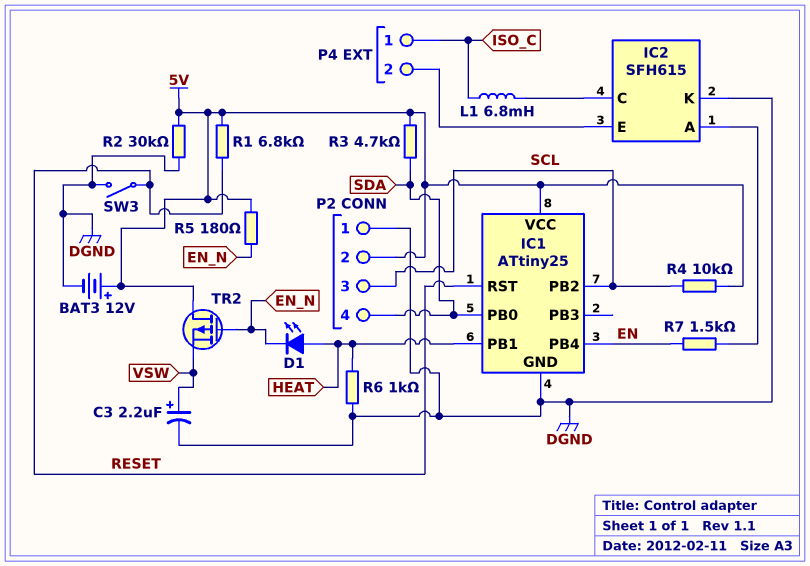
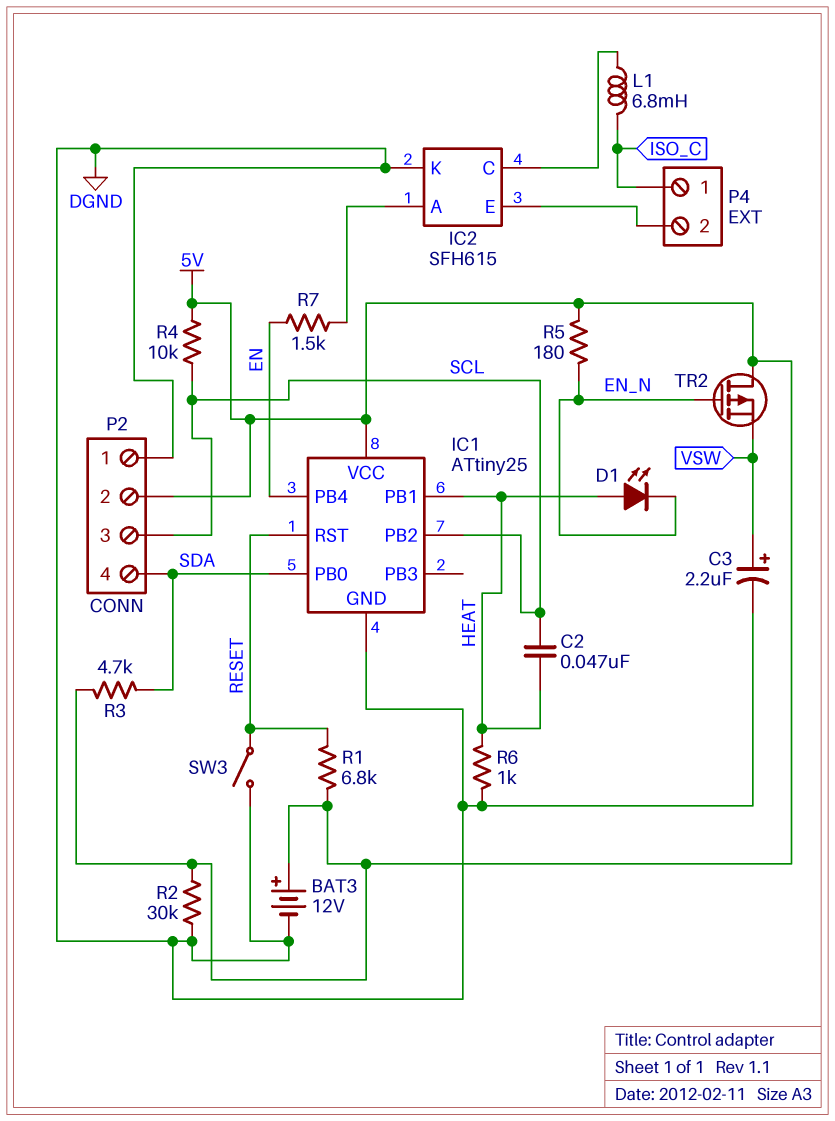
C2: none -> 47nF (HEAT, SCL)

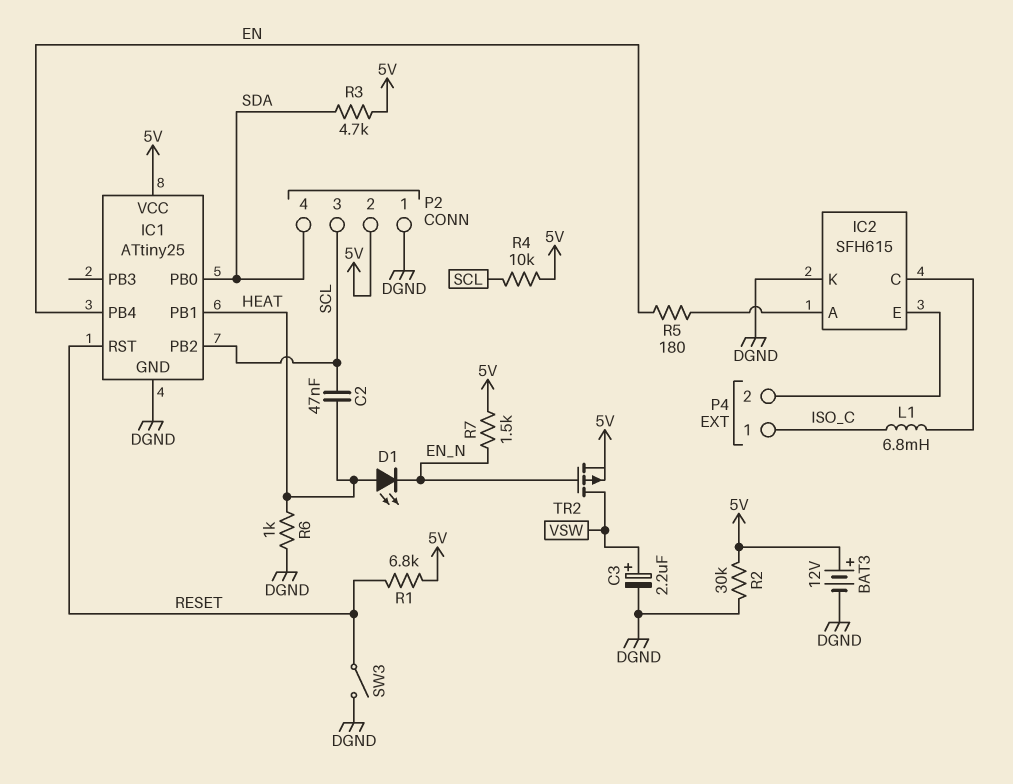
R5: 180 (5V, EN_N) -> 180 (EN, IC2/A)
R7: 1.5k (EN, IC2/A) -> 1.5k (5V, EN_N)
TR2: PMOS (G EN_N, D 5V, S VSW) -> PMOS (G EN_N, D VSW, S 5V)

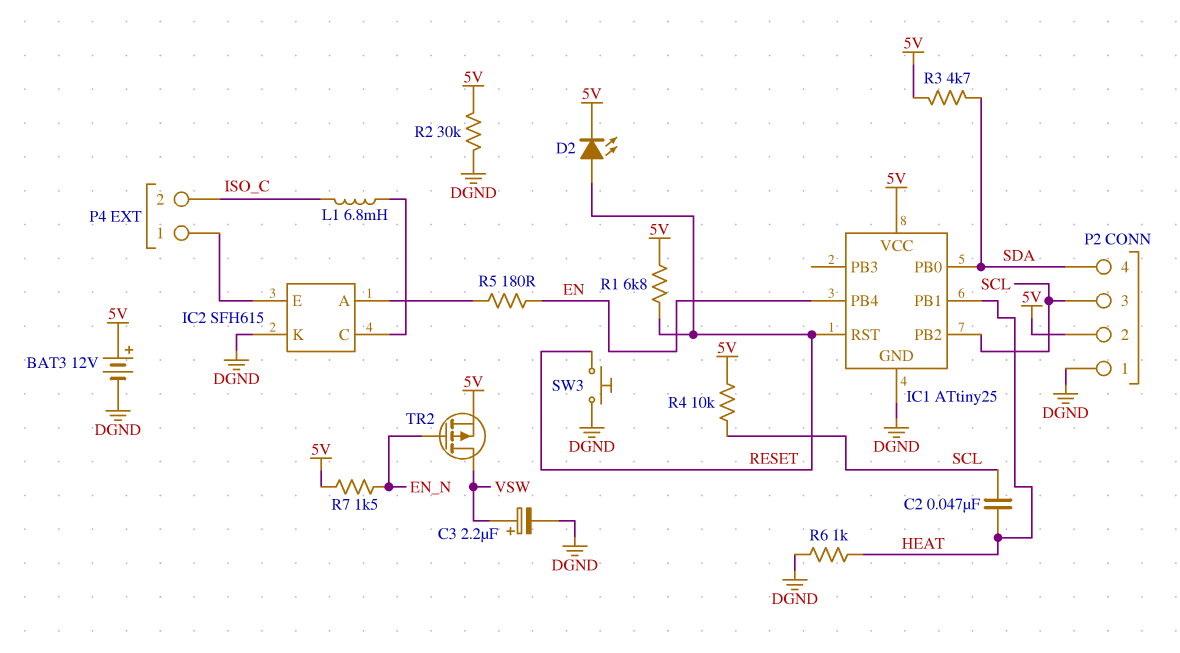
D1: LED (A HEAT, K EN_N) -> none
D2: none -> LED (A RESET, K 5V)
P4 pin 1: ISO_C -> IC2/E
P4 pin 2: IC2/E -> ISO_C
SW3: switch (DGND, RESET) -> button (DGND, RESET)

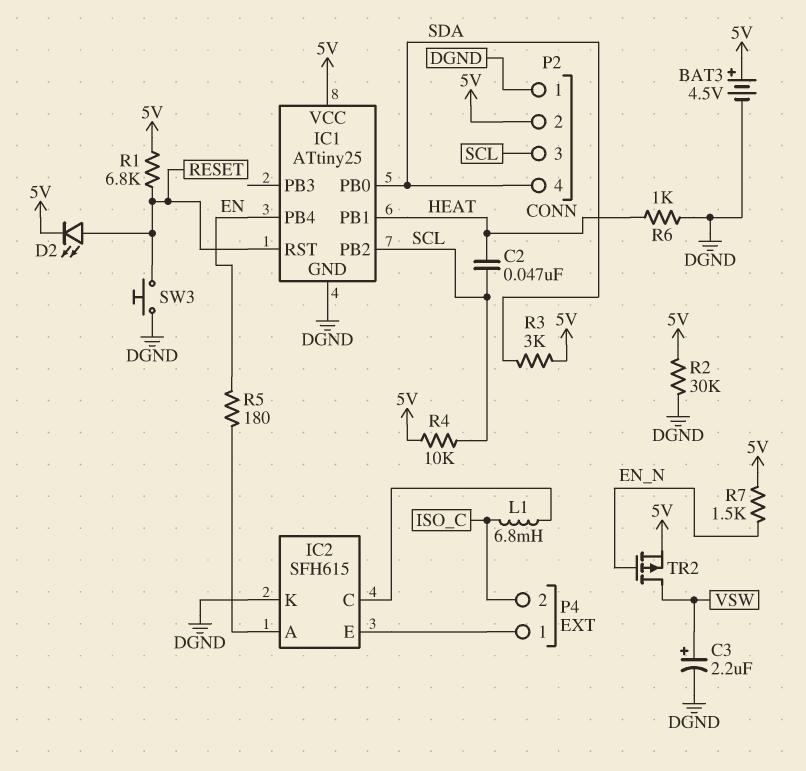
BAT3: 12V (plus 5V, minus DGND) -> 4.5V (plus 5V, minus DGND)
R3: 4.7k (5V, SDA) -> 3k (5V, SDA)

